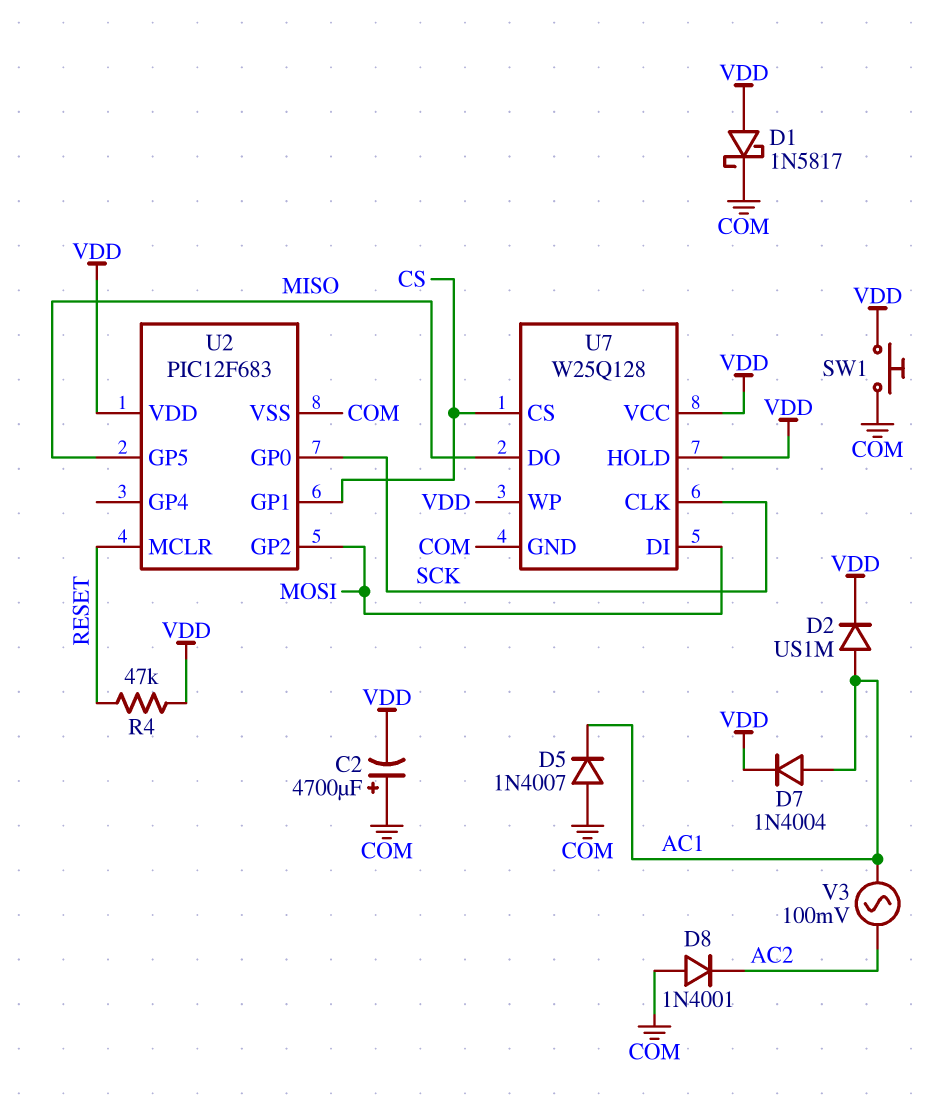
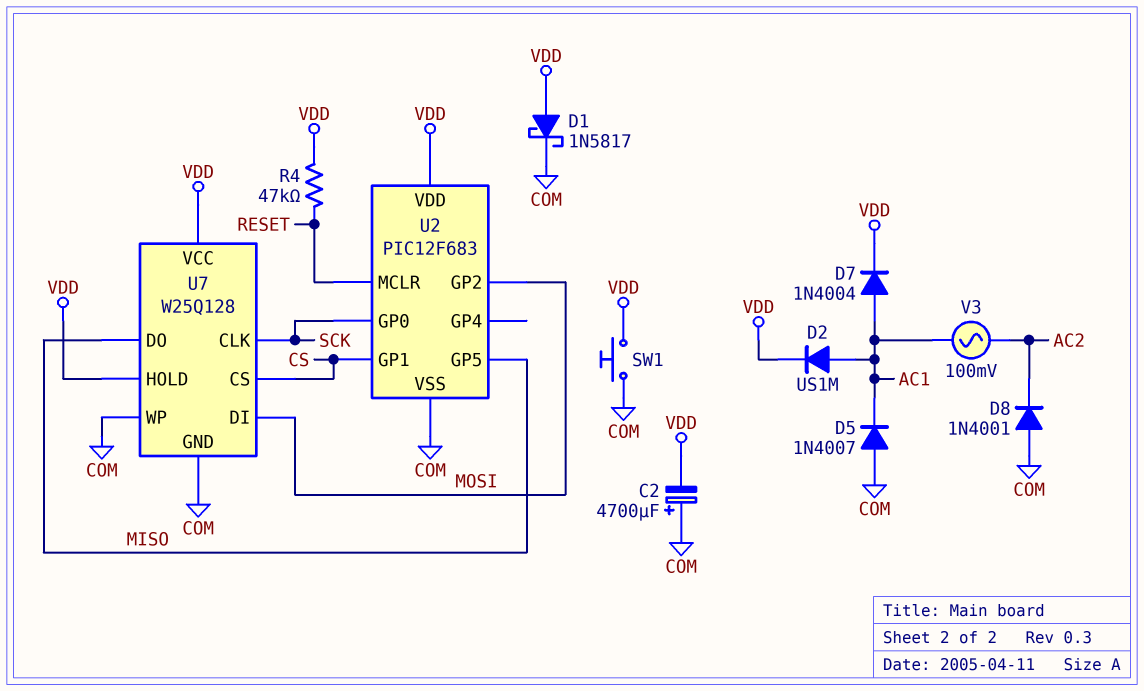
U7 pin WP: VDD -> COM

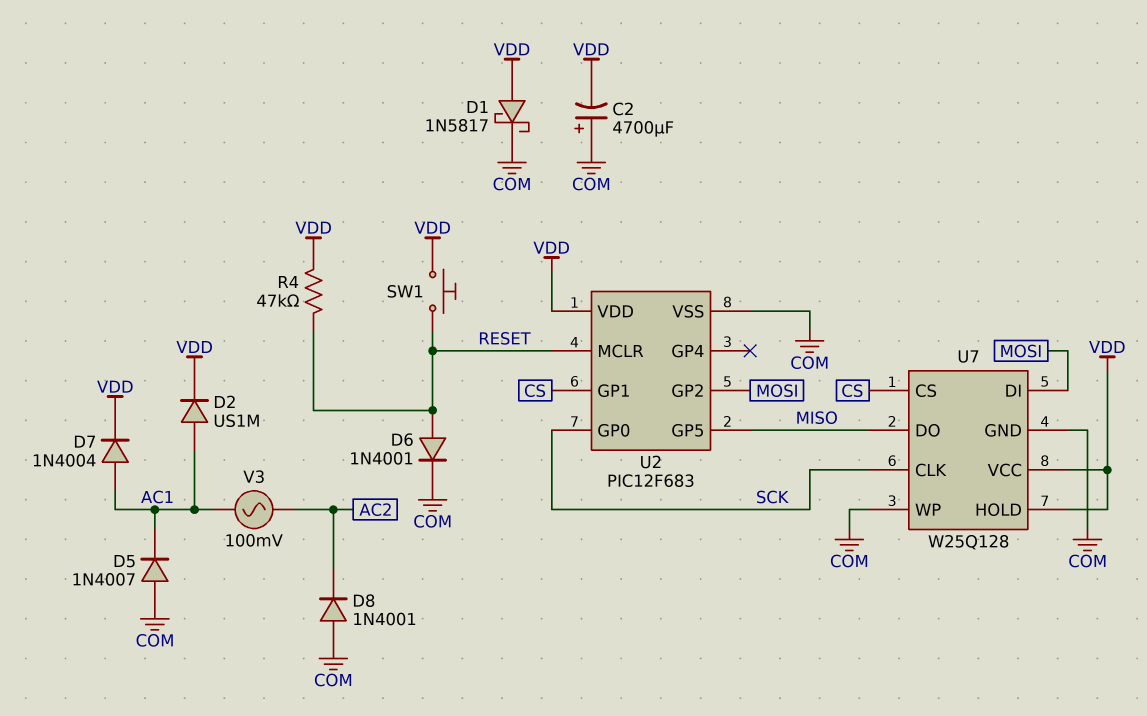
D6: none -> diode 1N4001 (A RESET, K COM)
SW1: button (COM, VDD) -> button (RESET, VDD)

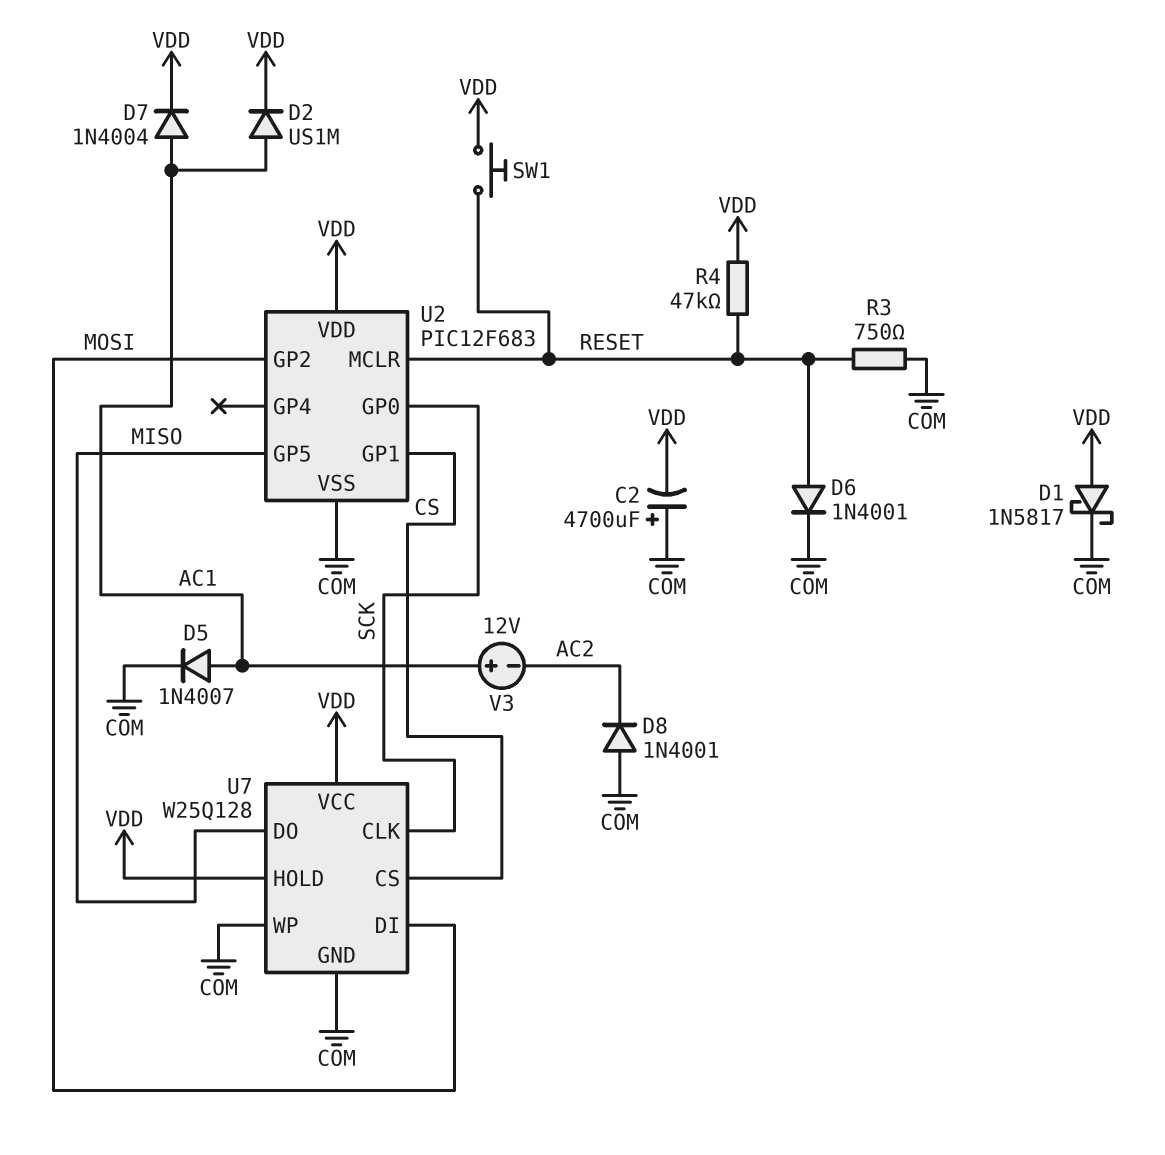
D5: diode 1N4007 (A COM, K AC1) -> diode 1N4007 (A AC1, K COM)
R3: none -> 750 (COM, RESET)
V3: AC 100mV (AC1, AC2) -> 12V (plus AC1, minus AC2)

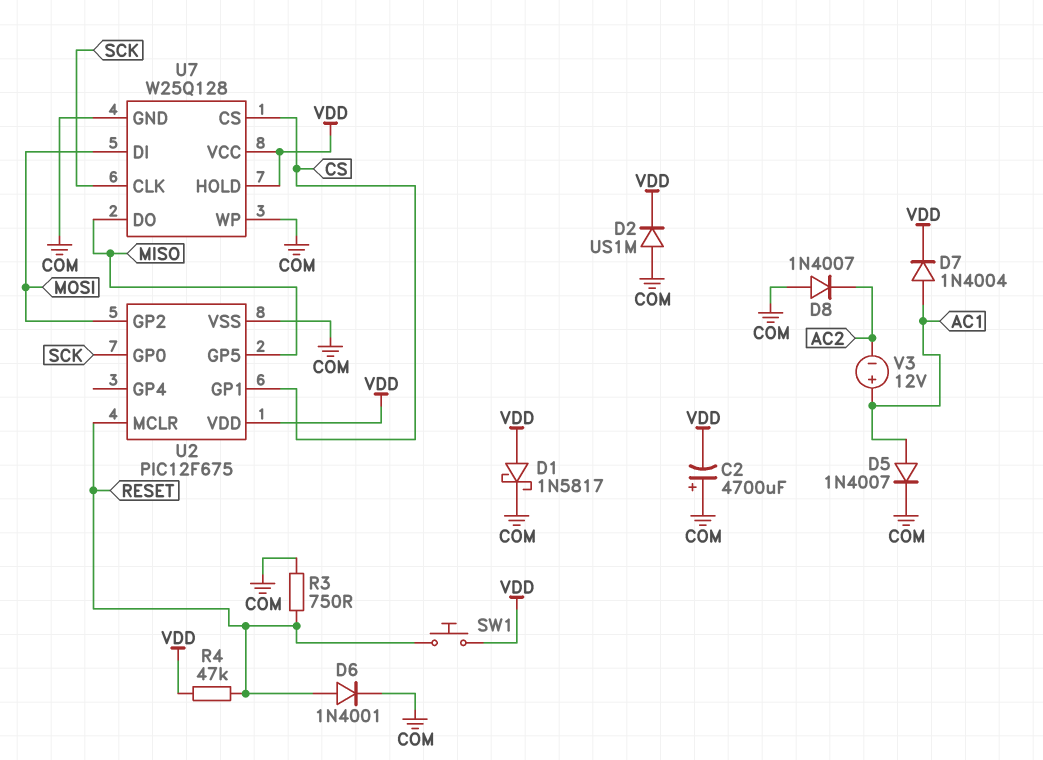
D2: diode US1M (A AC1, K VDD) -> diode US1M (A COM, K VDD)
D8: diode 1N4001 (A COM, K AC2) -> diode 1N4007 (A COM, K AC2)
U2: PIC12F683 -> PIC12F675

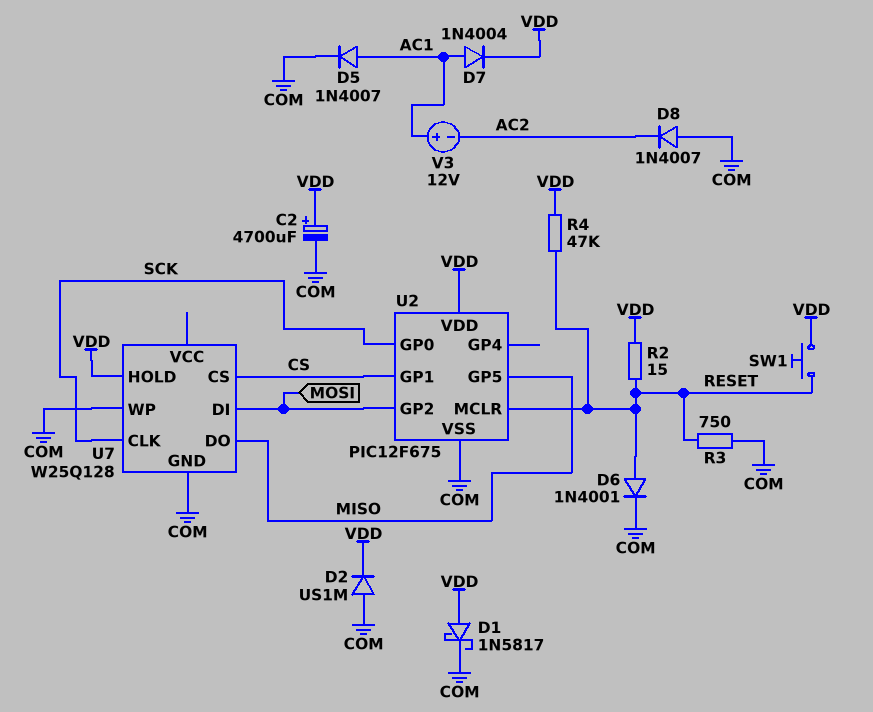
C2: 4700uF (plus COM, minus VDD) -> 4700uF (plus VDD, minus COM)
R2: none -> 15 (RESET, VDD)
U7 pin VCC: VDD -> none

